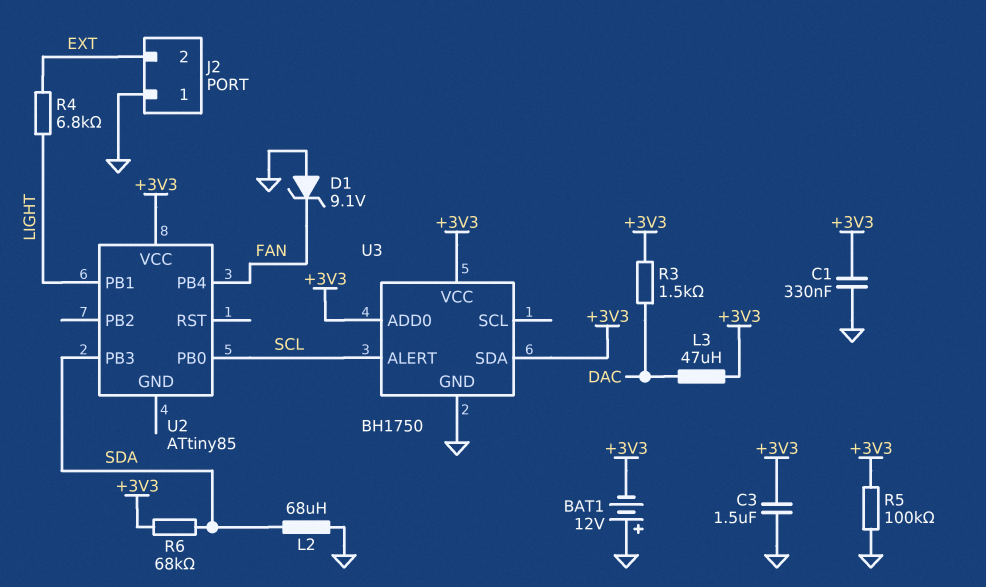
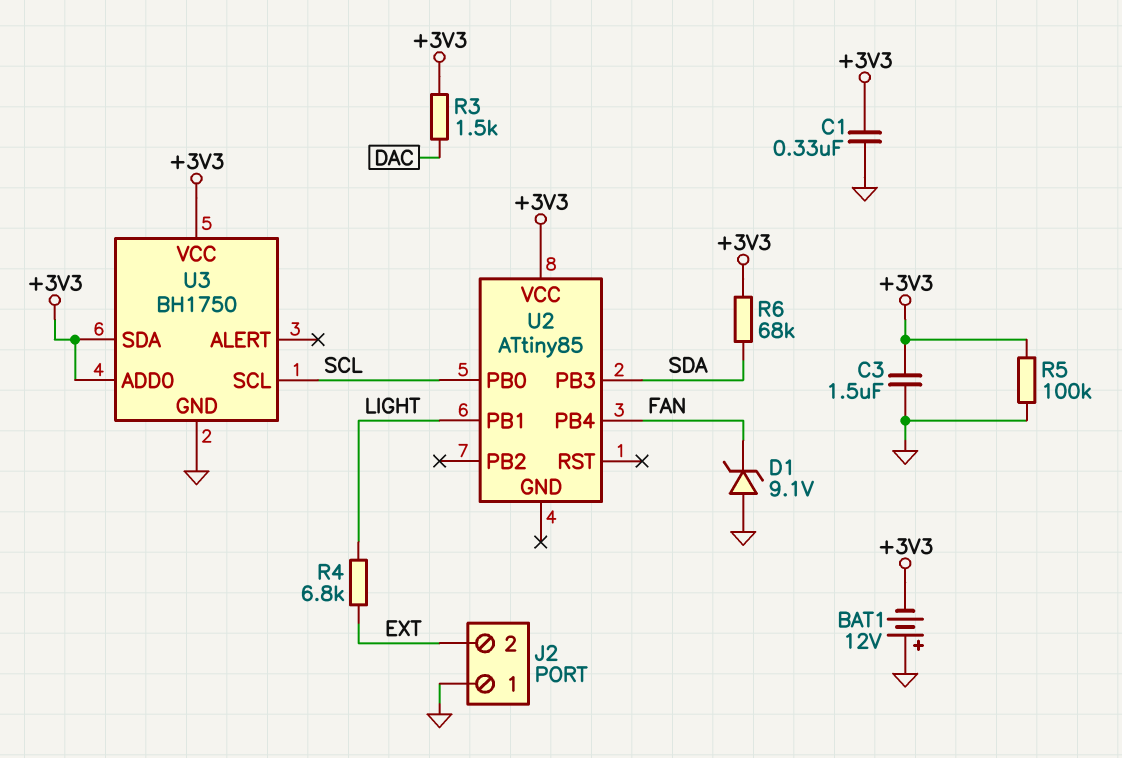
L2: 68uH (GND, SDA) -> none
L3: 47uH (+3V3, DAC) -> none
U3 pin ALERT: SCL -> none
U3 pin SCL: none -> SCL

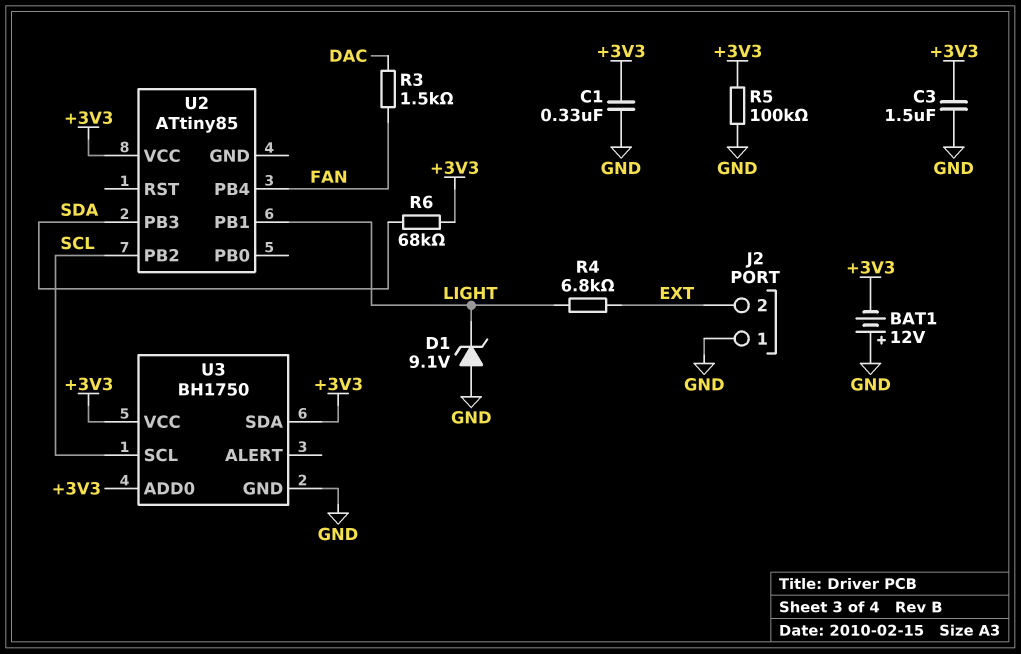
D1: zener 9.1V (A GND, K FAN) -> zener 9.1V (A GND, K LIGHT)
R3: 1.5k (+3V3, DAC) -> 1.5k (DAC, FAN)
U2 pin PB0: SCL -> none
U2 pin PB2: none -> SCL

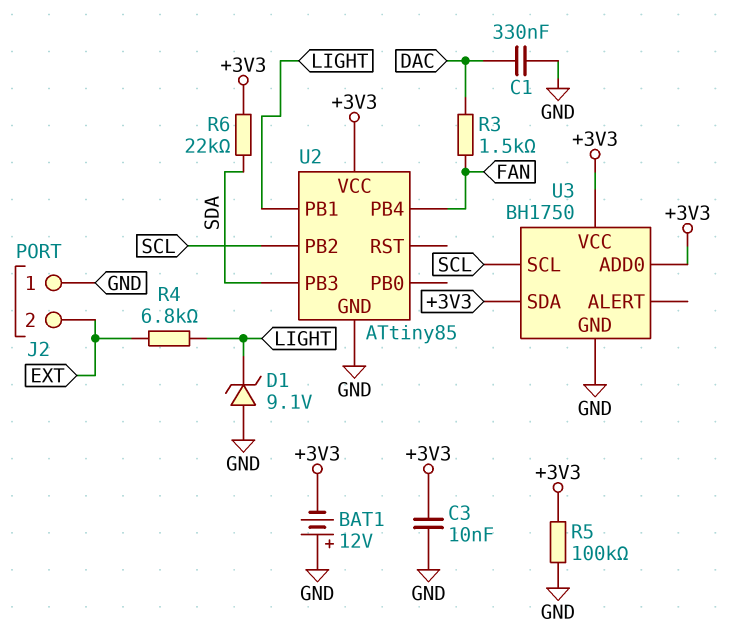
C1: 330nF (+3V3, GND) -> 330nF (DAC, GND)
C3: 1.5uF (+3V3, GND) -> 10nF (+3V3, GND)
R6: 68k (+3V3, SDA) -> 22k (+3V3, SDA)
U2 pin GND: none -> GND

